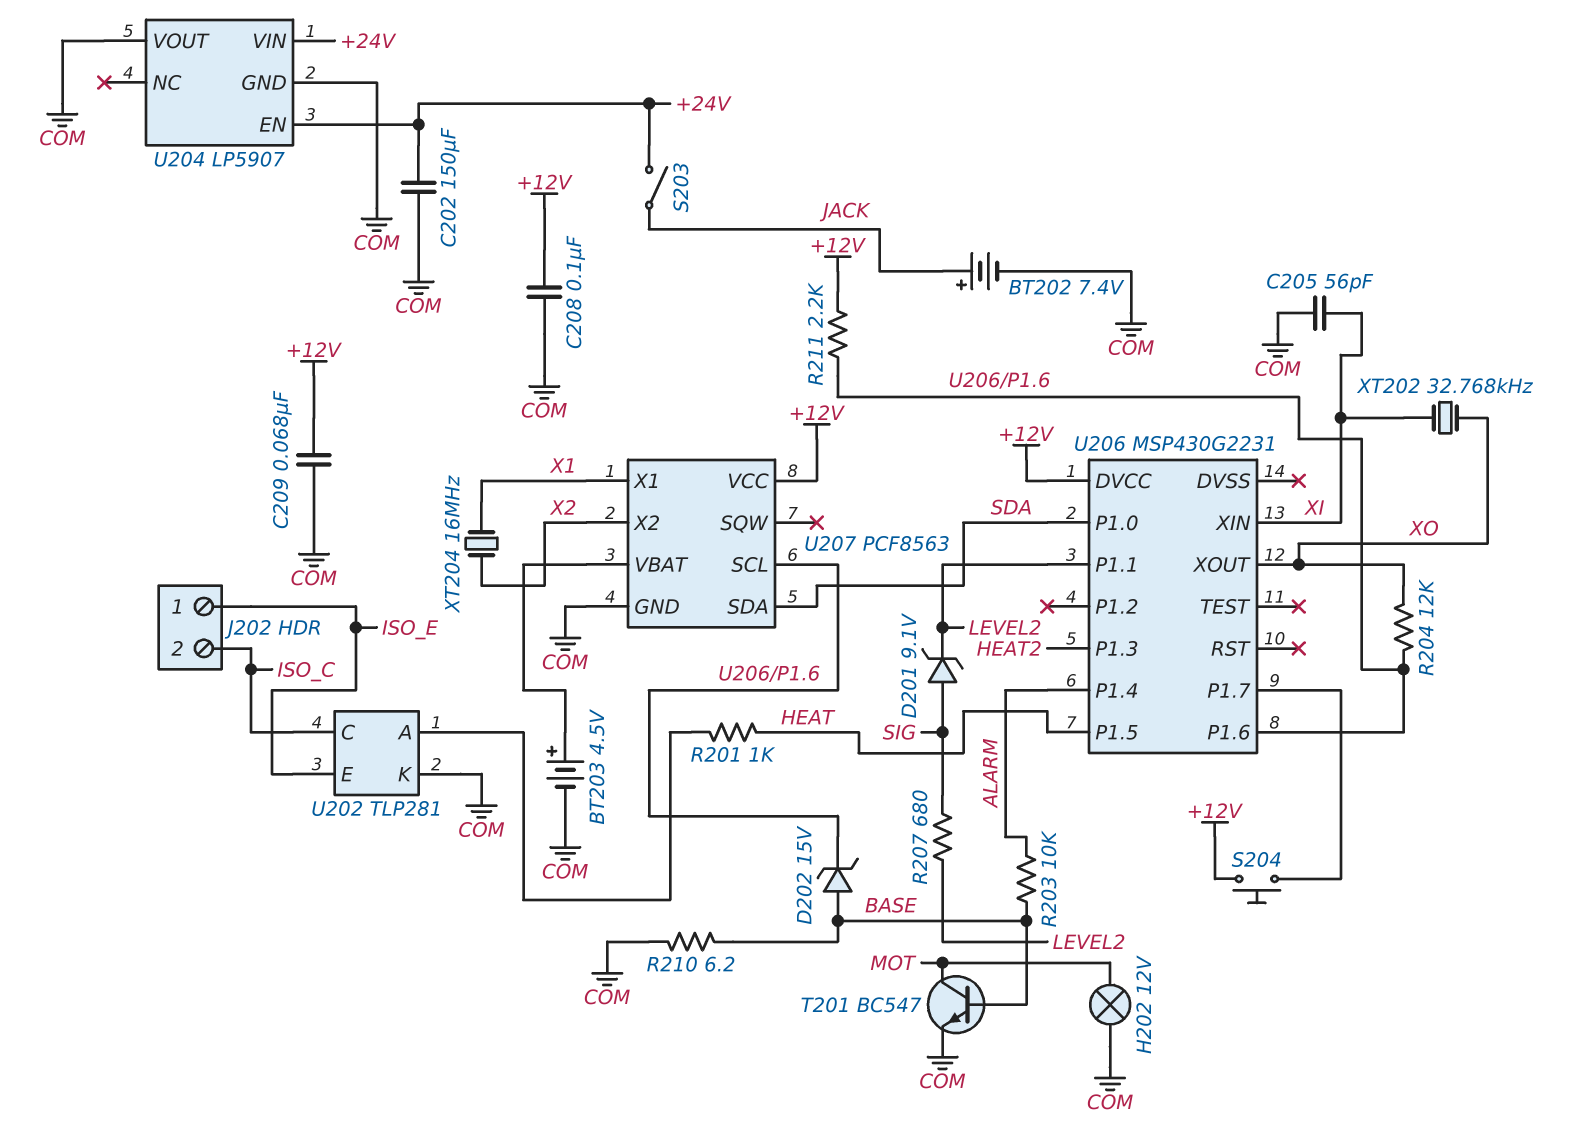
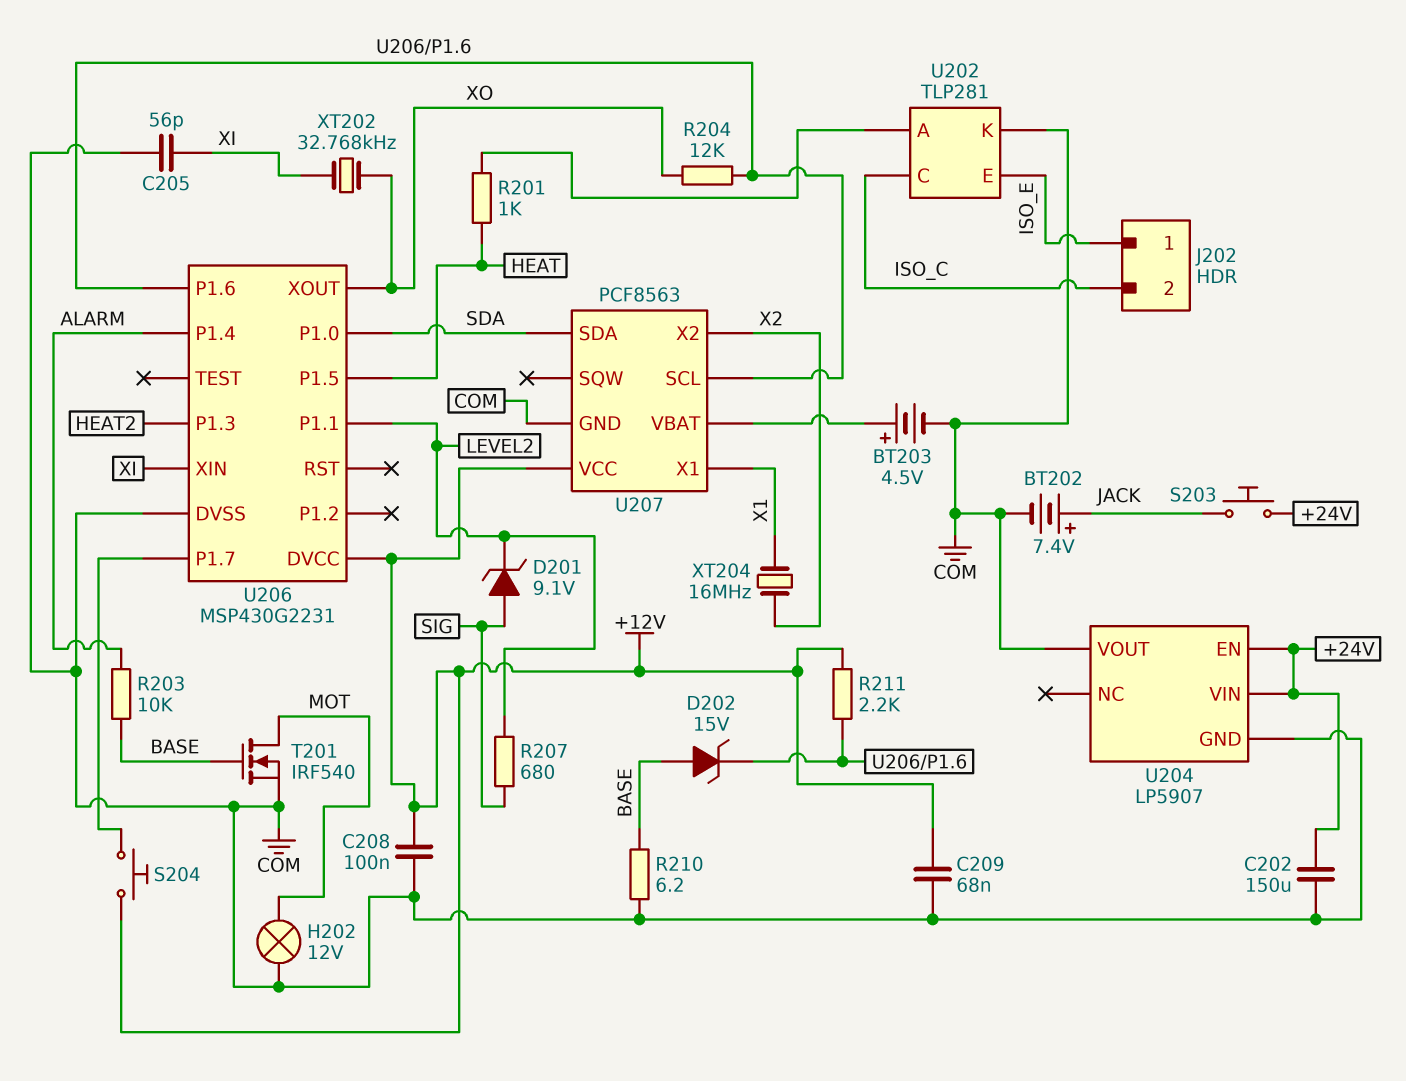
S203: switch (+24V, JACK) -> button (+24V, JACK)
T201: NPN BC547 (B BASE, C MOT, E COM) -> NMOS IRF540 (G BASE, D MOT, S COM)
U206 pin DVSS: none -> COM

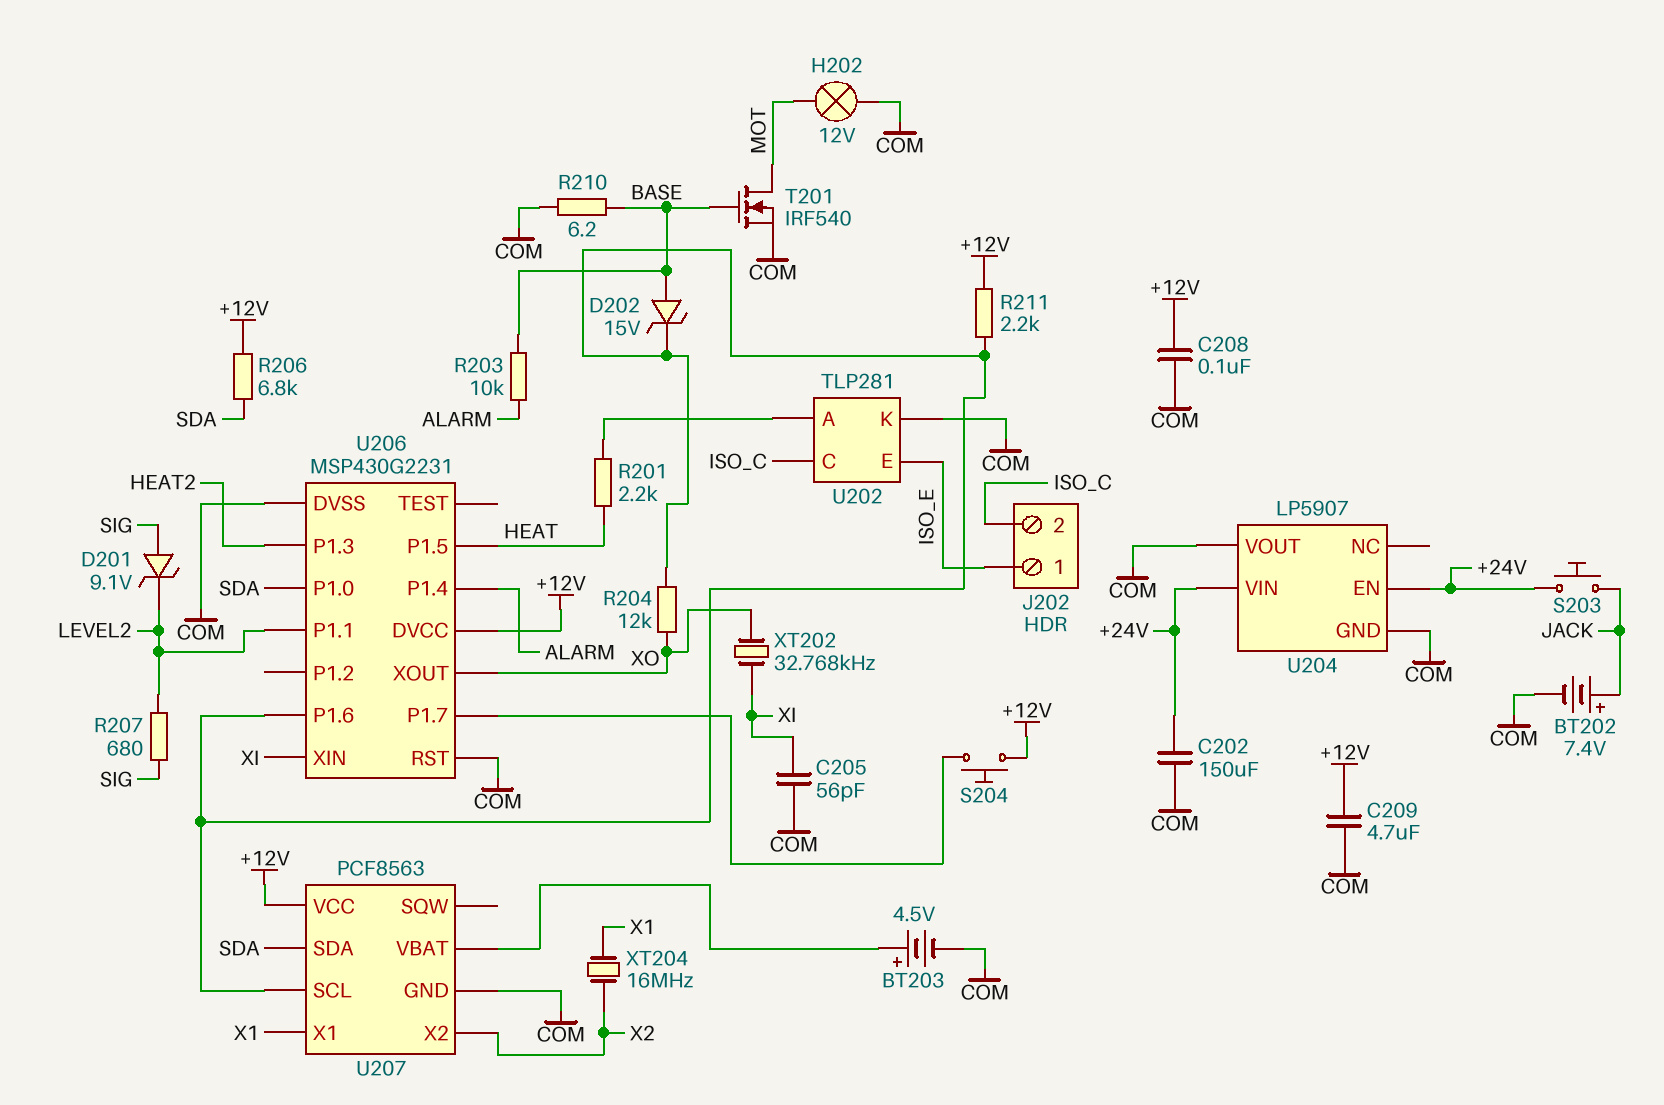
C209: 68nF (+12V, COM) -> 4.7uF (+12V, COM)
R201: 1k (HEAT, U202/A) -> 2.2k (HEAT, U202/A)
R206: none -> 6.8k (+12V, SDA)
U206 pin RST: none -> COM

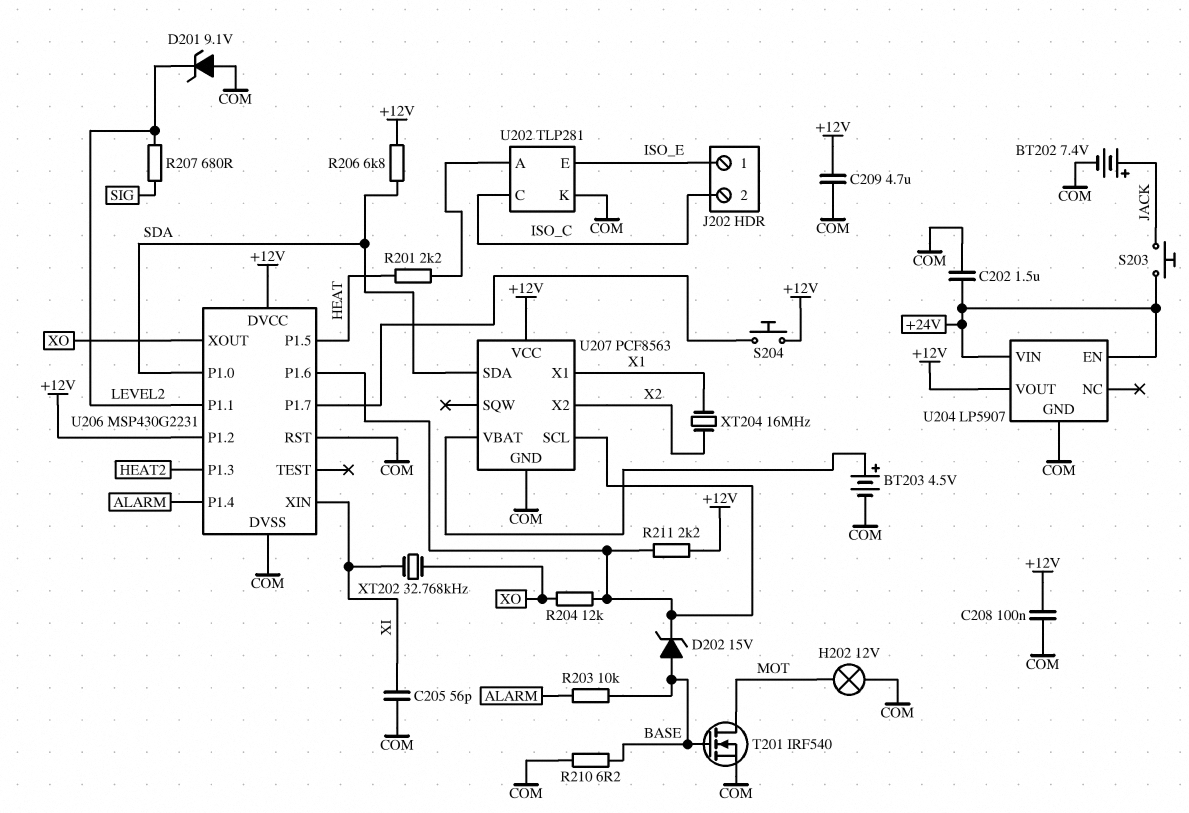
C202: 150uF (+24V, COM) -> 1.5uF (+24V, COM)
D201: zener 9.1V (A SIG, K LEVEL2) -> zener 9.1V (A COM, K LEVEL2)
U204 pin VOUT: COM -> +12V
U206 pin P1.2: none -> +12V

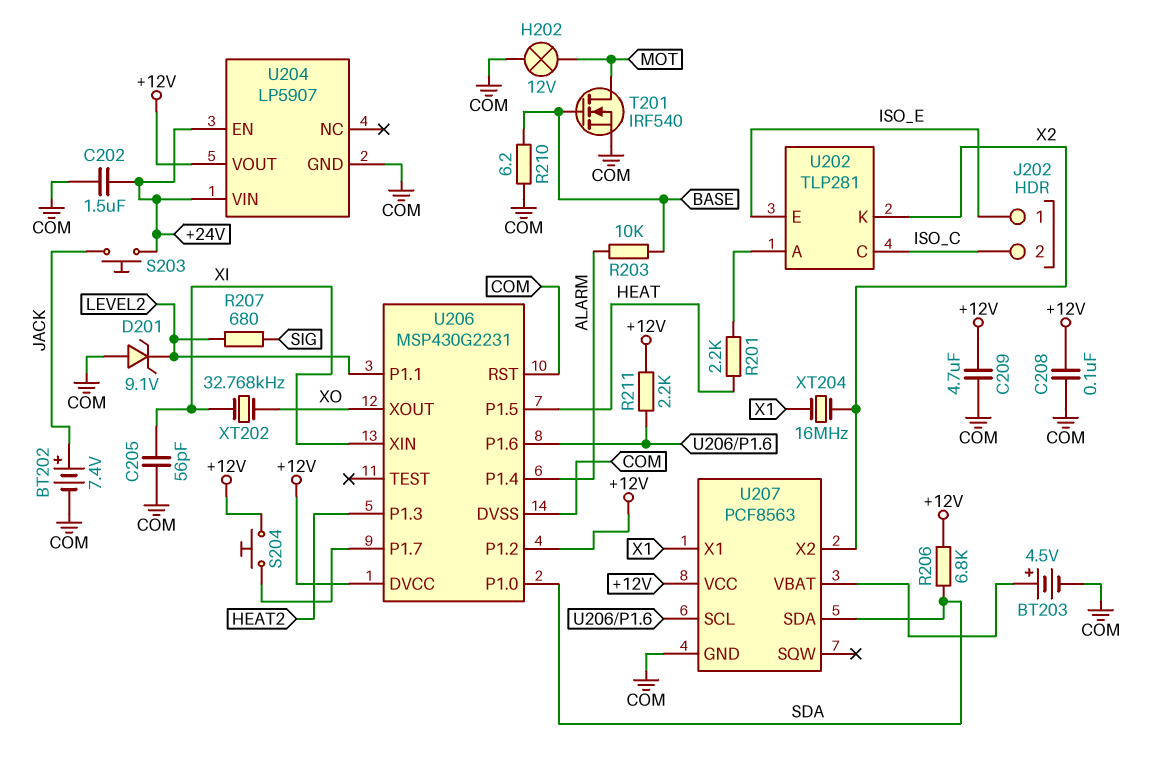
D202: zener 15V (A BASE, K U206/P1.6) -> none
R204: 12k (U206/P1.6, XO) -> none
U202 pin K: COM -> X2

